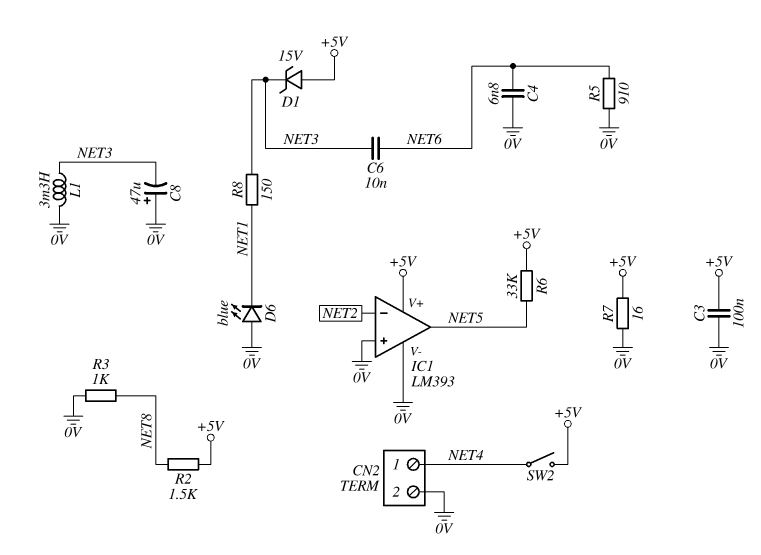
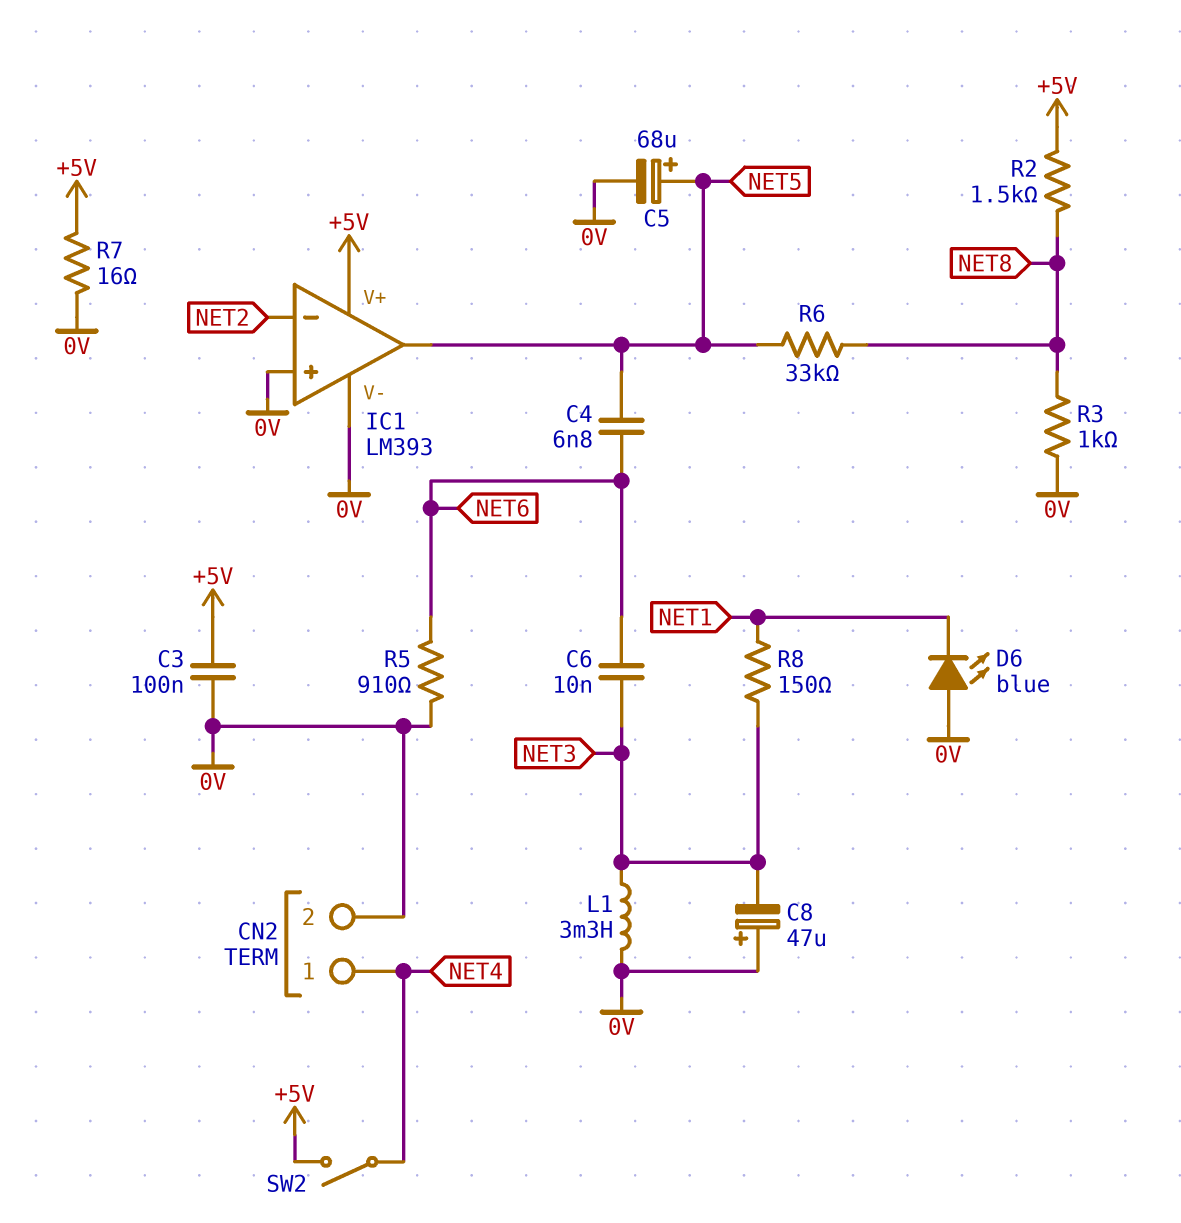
C4: 6.8nF (0V, NET6) -> 6.8nF (NET5, NET6)
C5: none -> 68uF (plus NET5, minus 0V)
D1: zener 15V (A +5V, K NET3) -> none
R6: 33k (+5V, NET5) -> 33k (NET5, NET8)

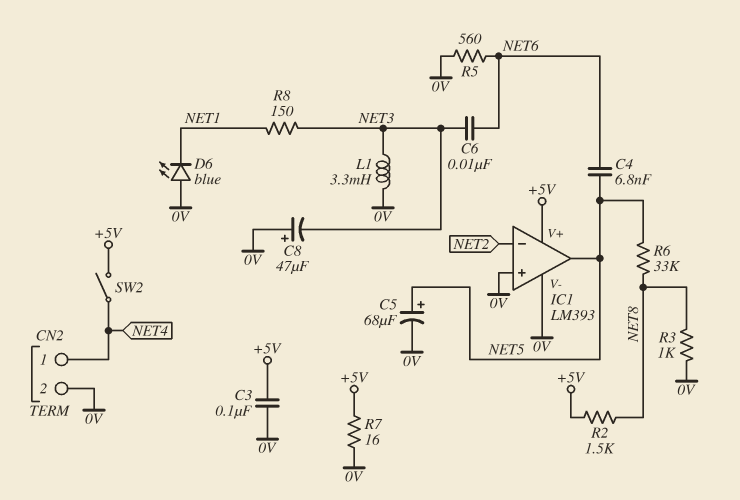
R5: 910 (0V, NET6) -> 560 (0V, NET6)

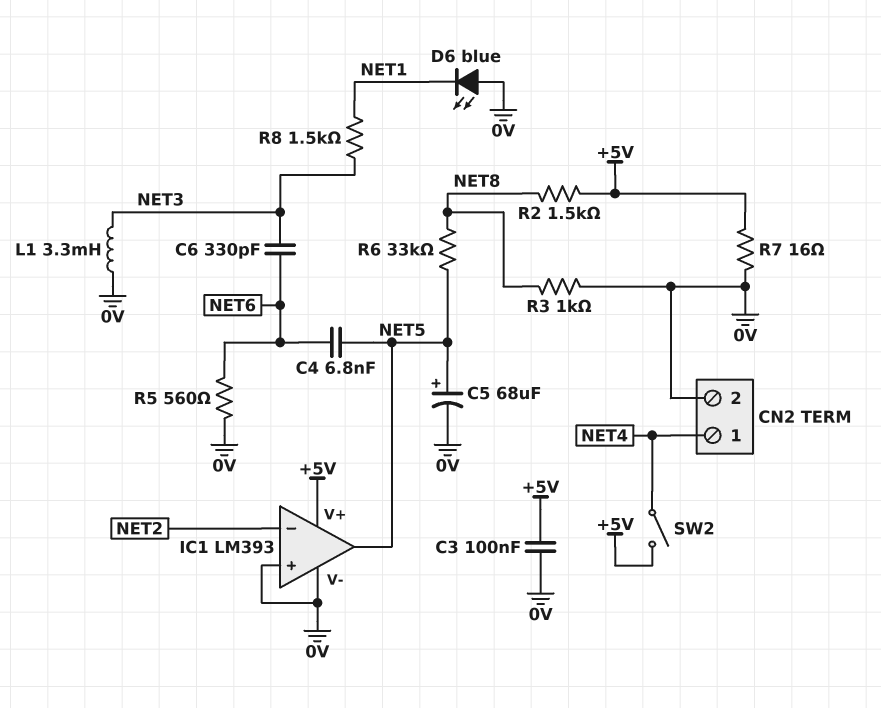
C6: 10nF (NET3, NET6) -> 330pF (NET3, NET6)
C8: 47uF (plus 0V, minus NET3) -> none
R8: 150 (NET1, NET3) -> 1.5k (NET1, NET3)

